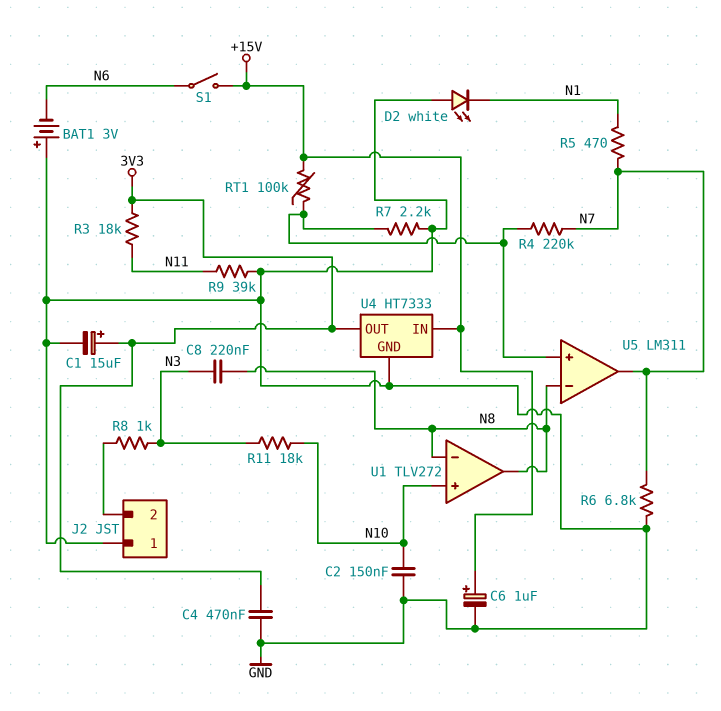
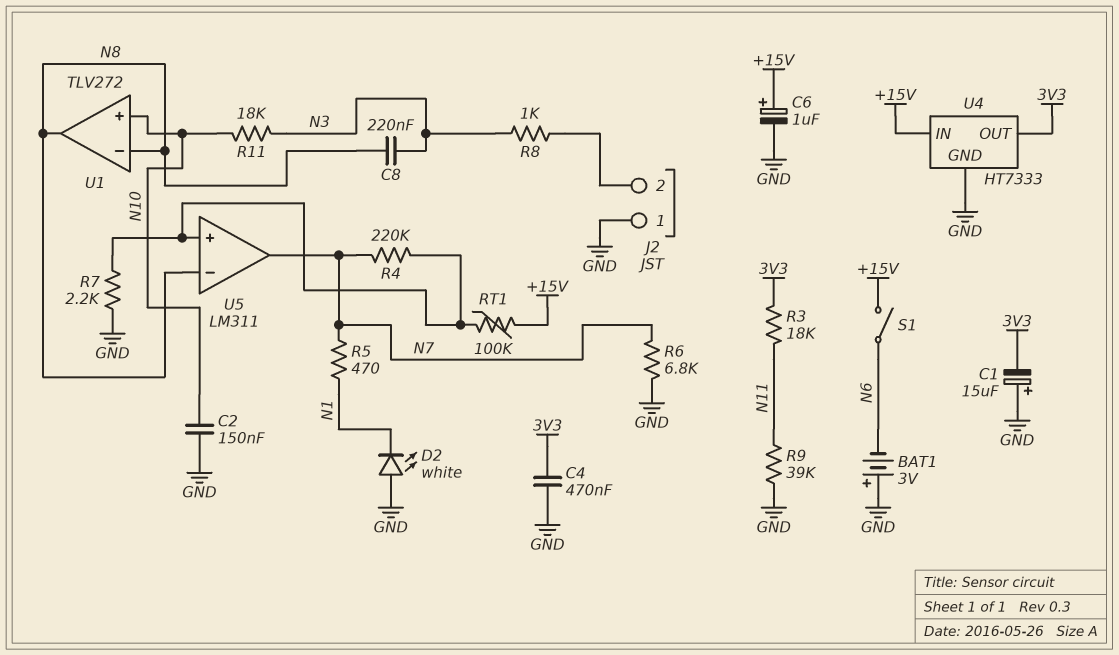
C1: 15uF (plus 3V3, minus GND) -> 15uF (plus GND, minus 3V3)

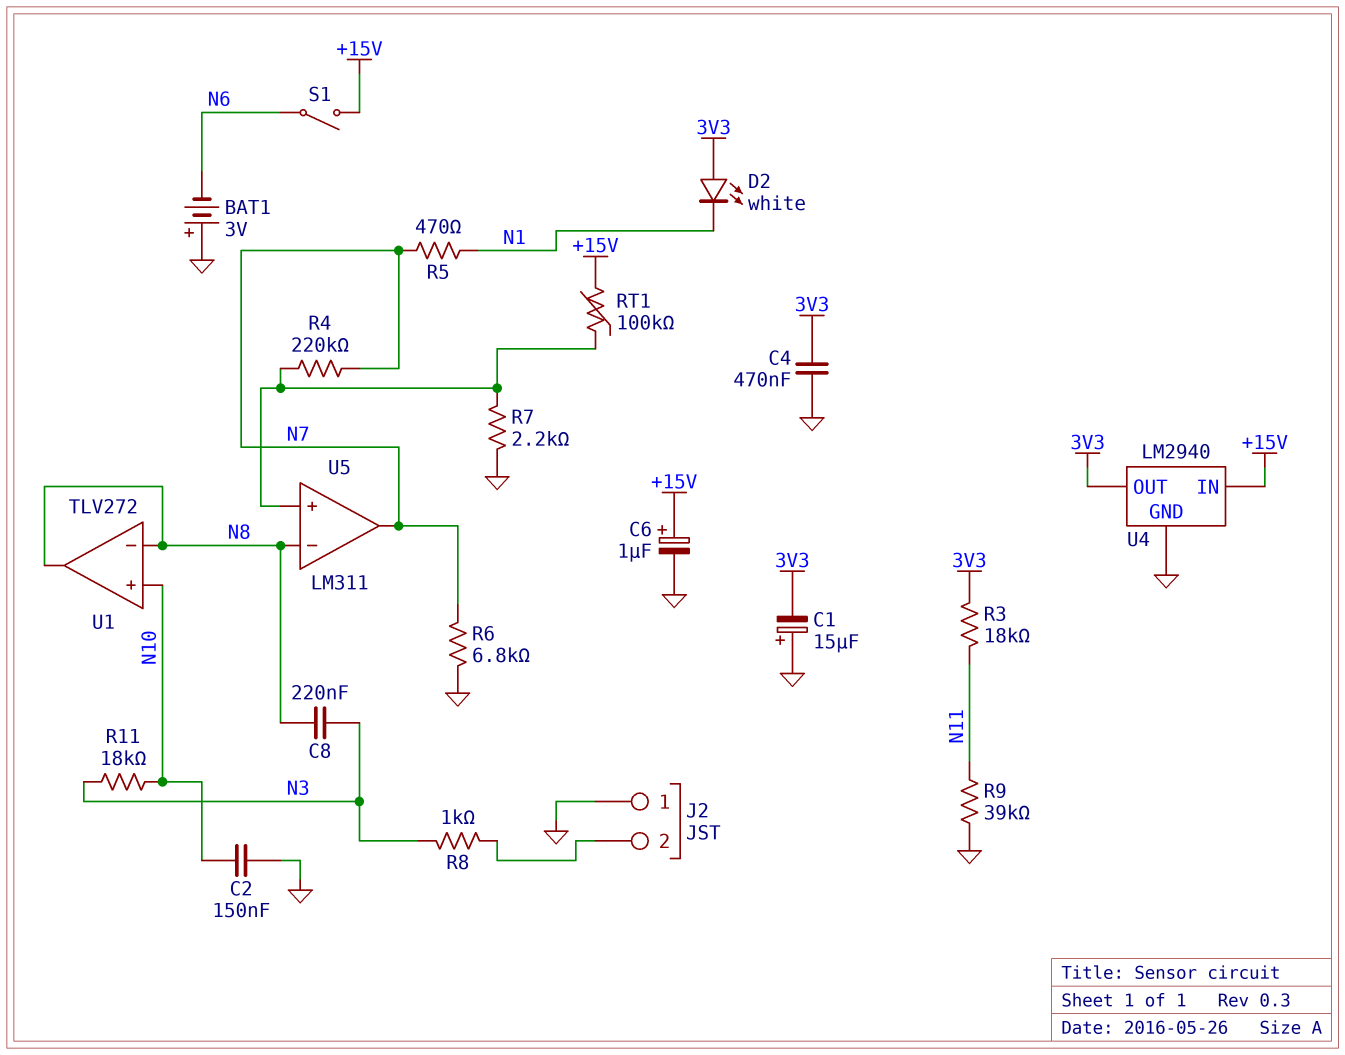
D2: LED white (A GND, K N1) -> LED white (A 3V3, K N1)
U4: HT7333 -> LM2940

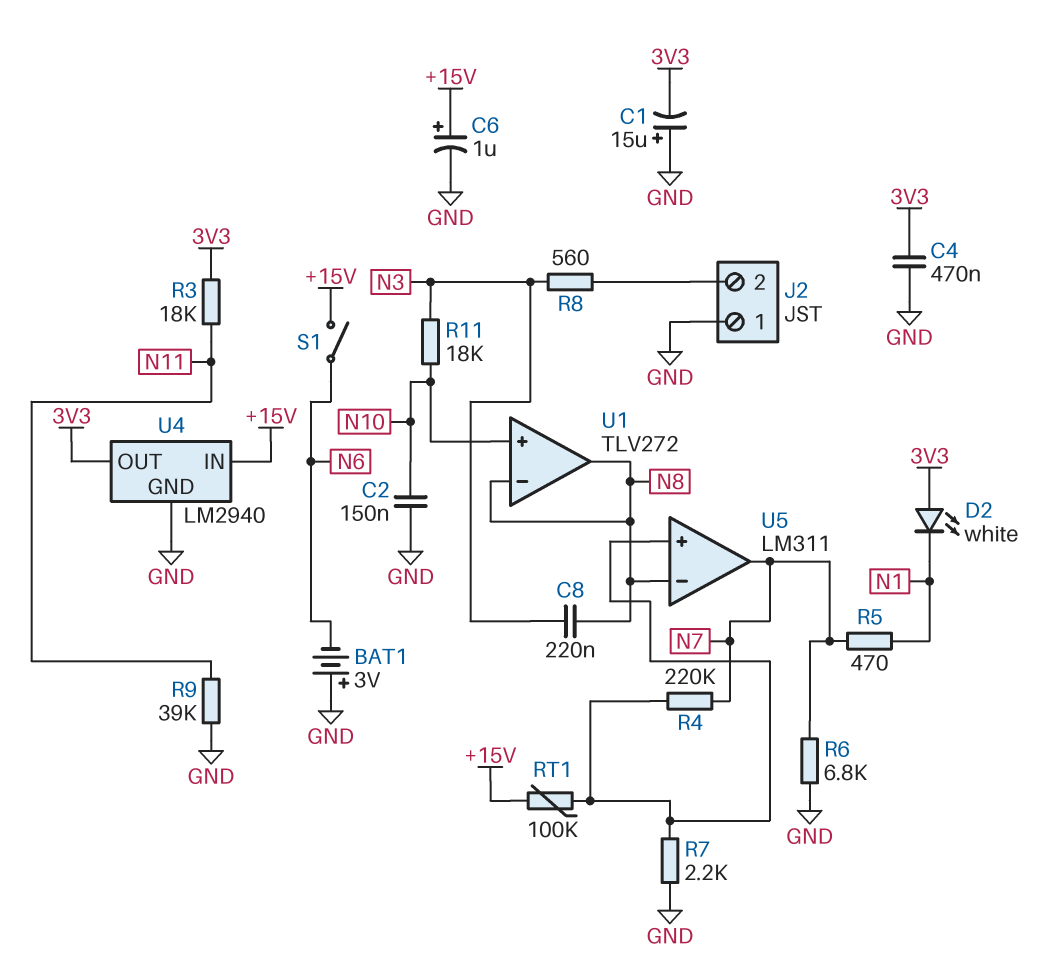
R8: 1k (J2/2, N3) -> 560 (J2/2, N3)

